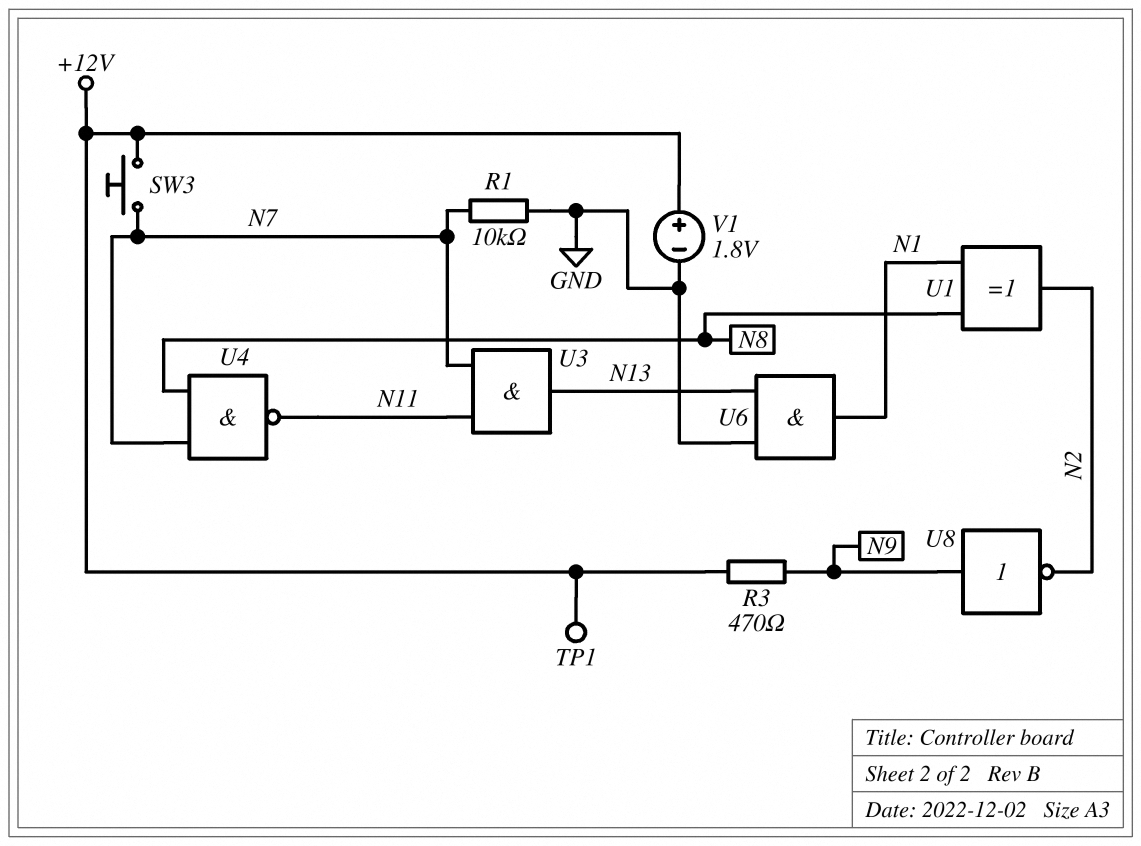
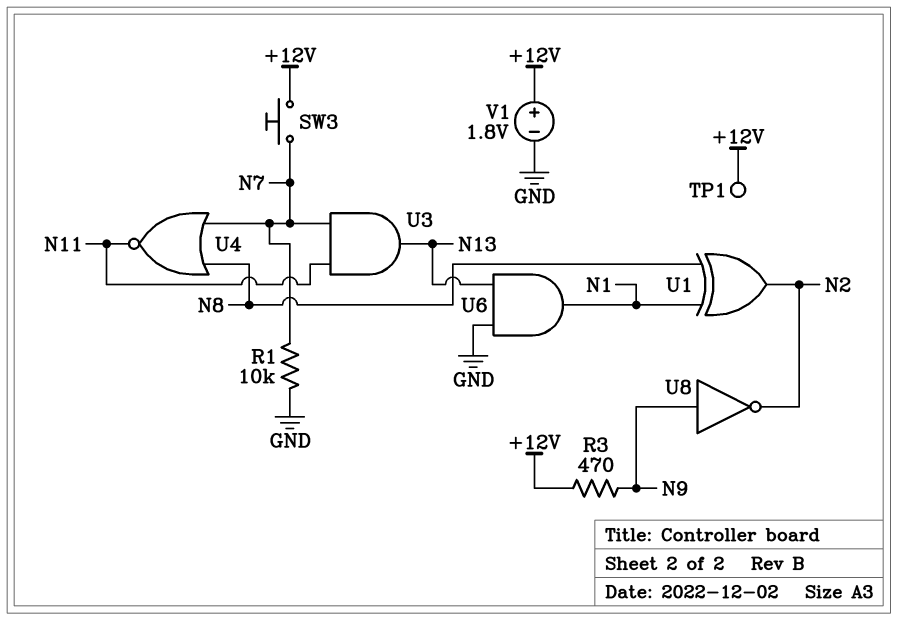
U4: NAND (in N7, in N8, out N11) -> NOR (in N7, in N8, out N11)

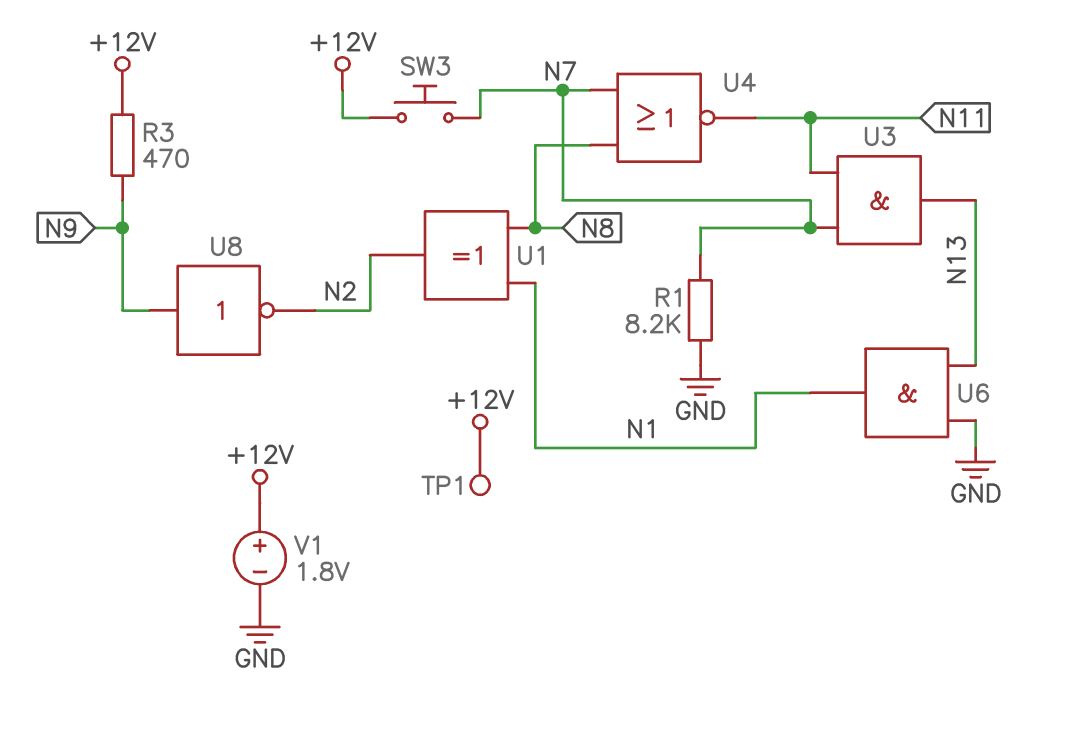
R1: 10k (GND, N7) -> 8.2k (GND, N7)

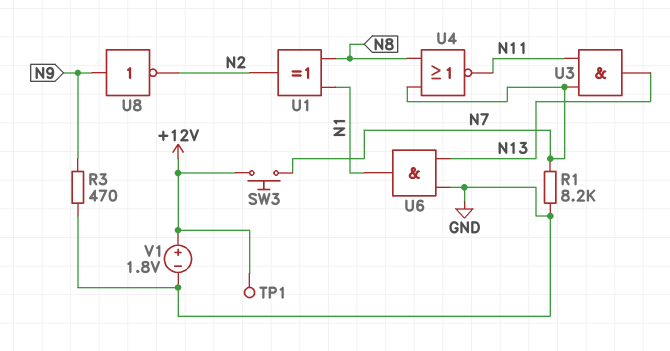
R3: 470 (+12V, N9) -> 470 (GND, N9)

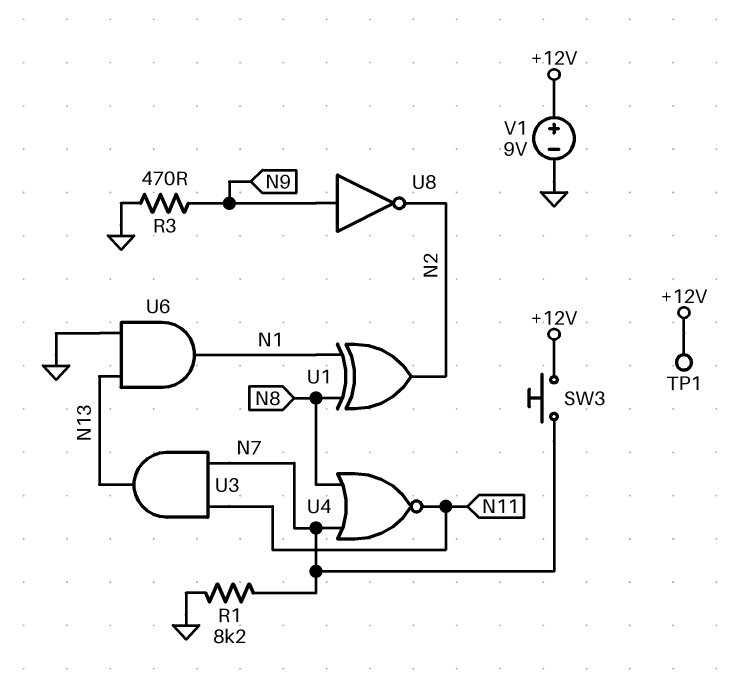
V1: 1.8V (plus +12V, minus GND) -> 9V (plus +12V, minus GND)

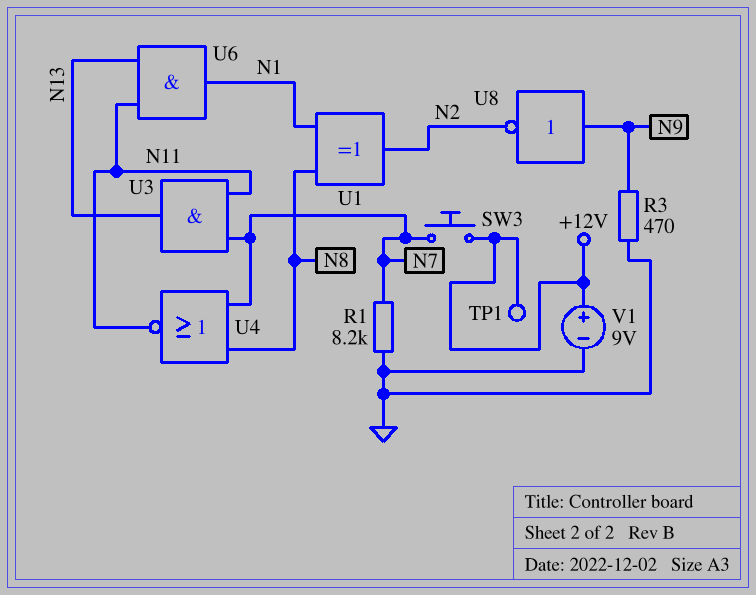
U6: AND (in GND, in N13, out N1) -> AND (in N11, in N13, out N1)

